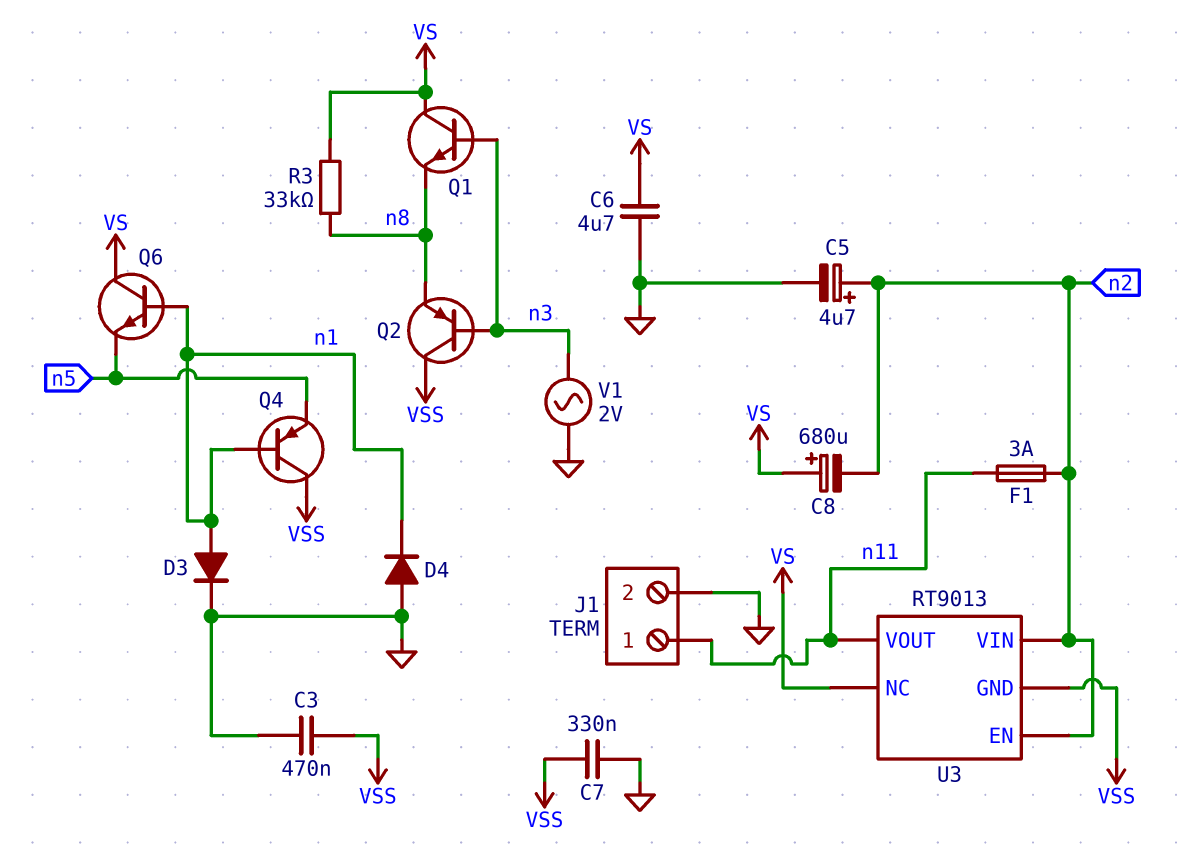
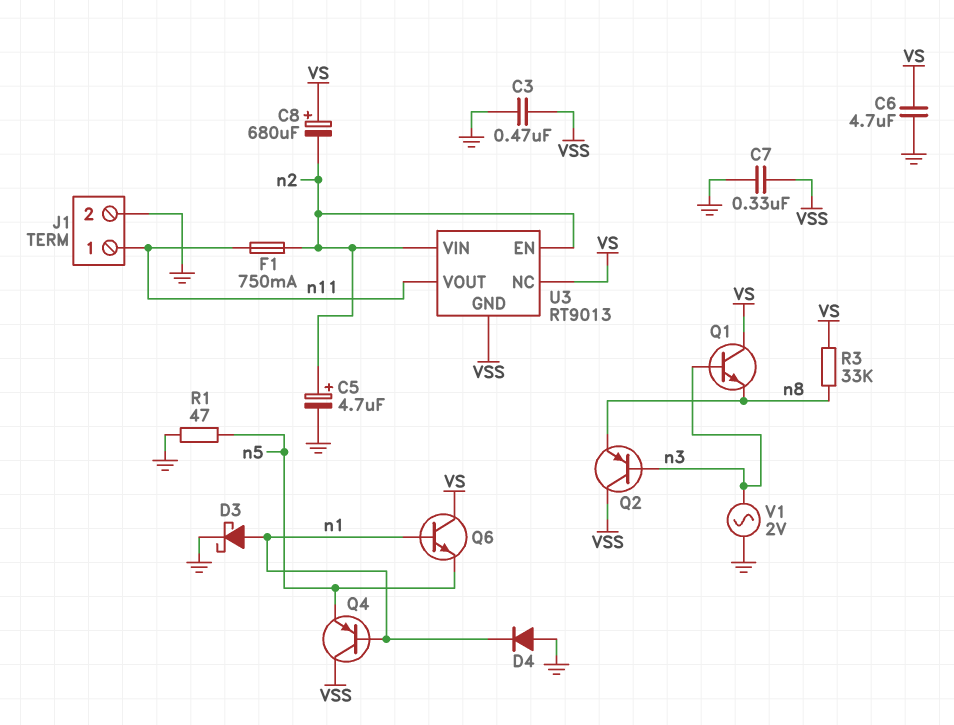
D3: diode (A n1, K GND) -> schottky (A n1, K GND)
F1: 3A (n2, n11) -> 750mA (n2, n11)
R1: none -> 47 (GND, n5)

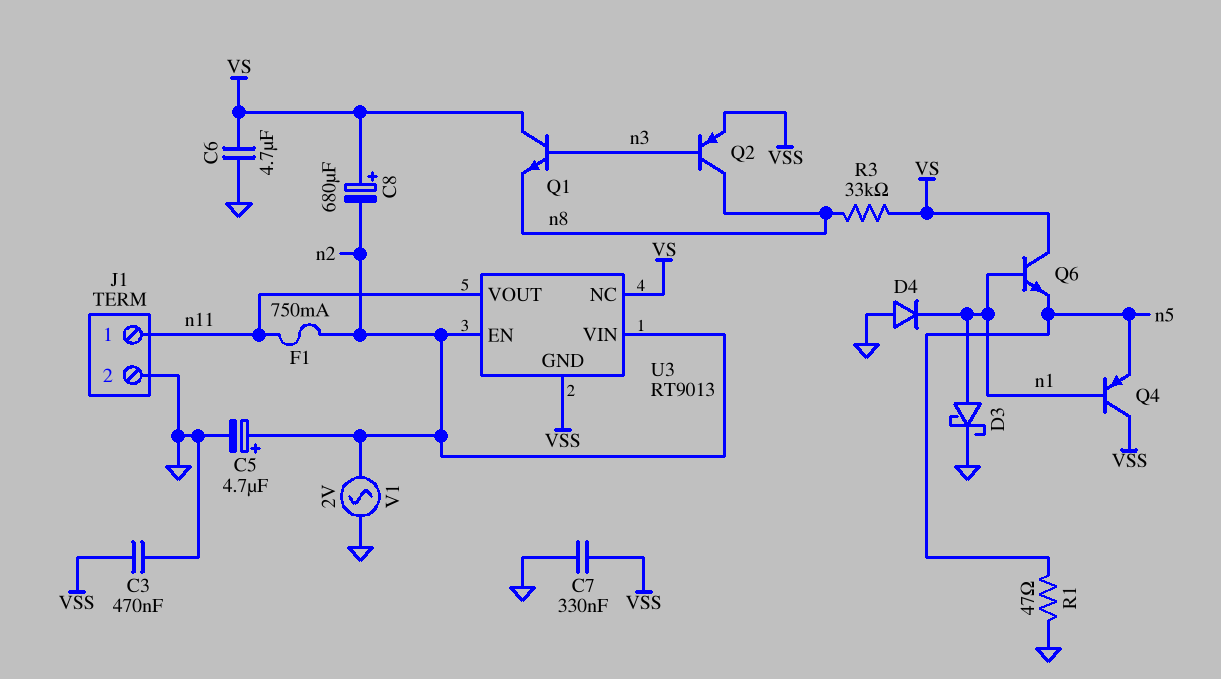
Q2: PNP (B n3, C VSS, E n8) -> PNP (B n3, C n8, E VSS)
V1: AC 2V (GND, n3) -> AC 2V (GND, n2)

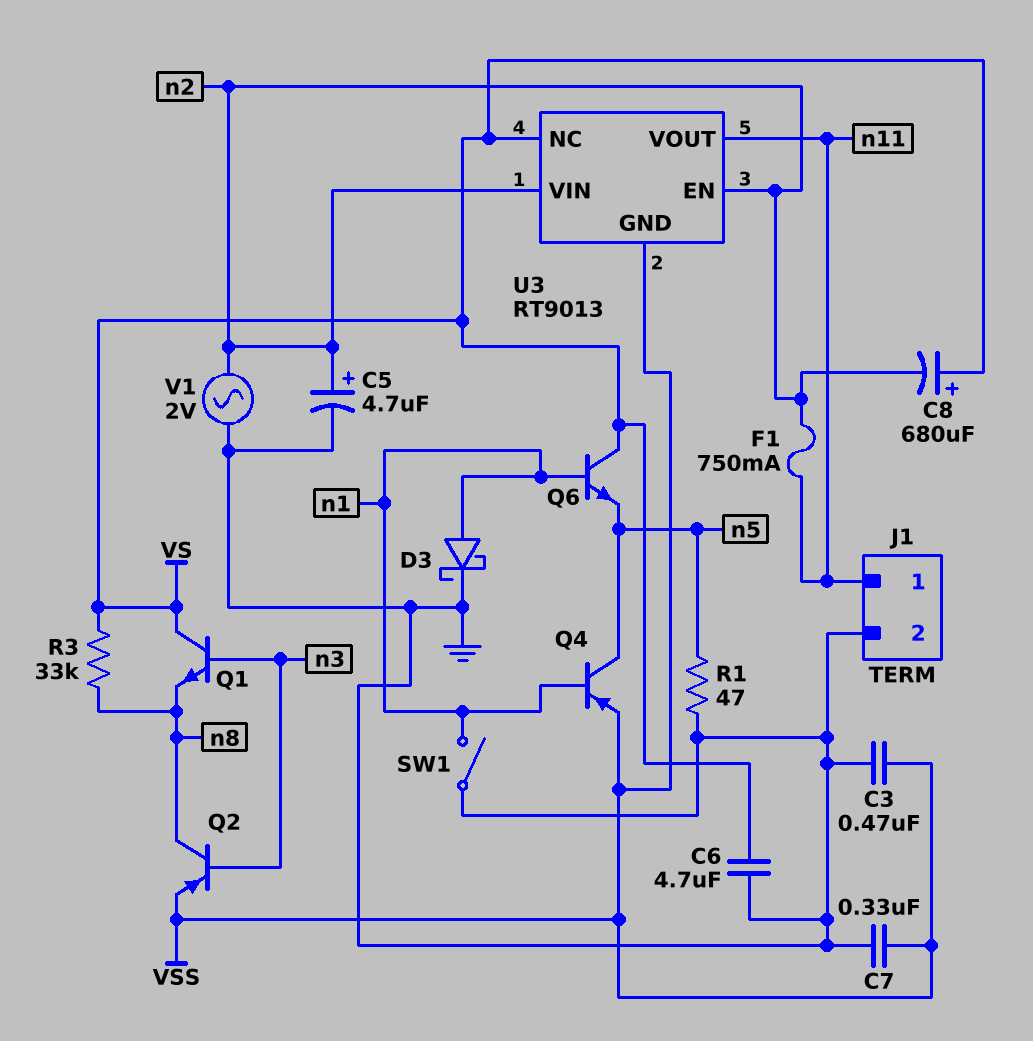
D4: diode (A GND, K n1) -> none
Q4: PNP (B n1, C VSS, E n5) -> PNP (B n1, C n5, E VSS)
SW1: none -> switch (GND, n1)

